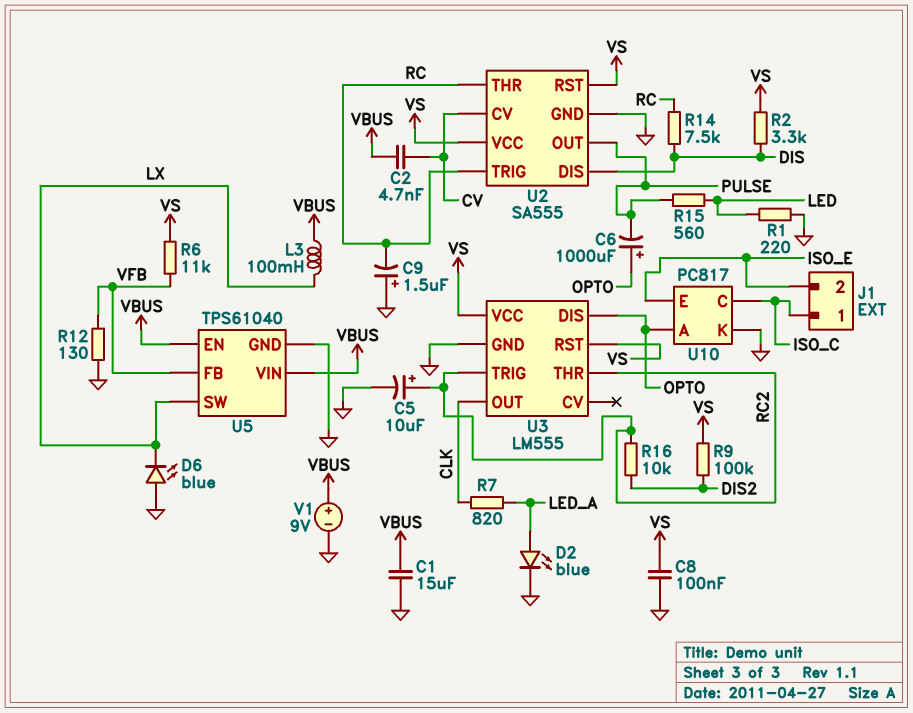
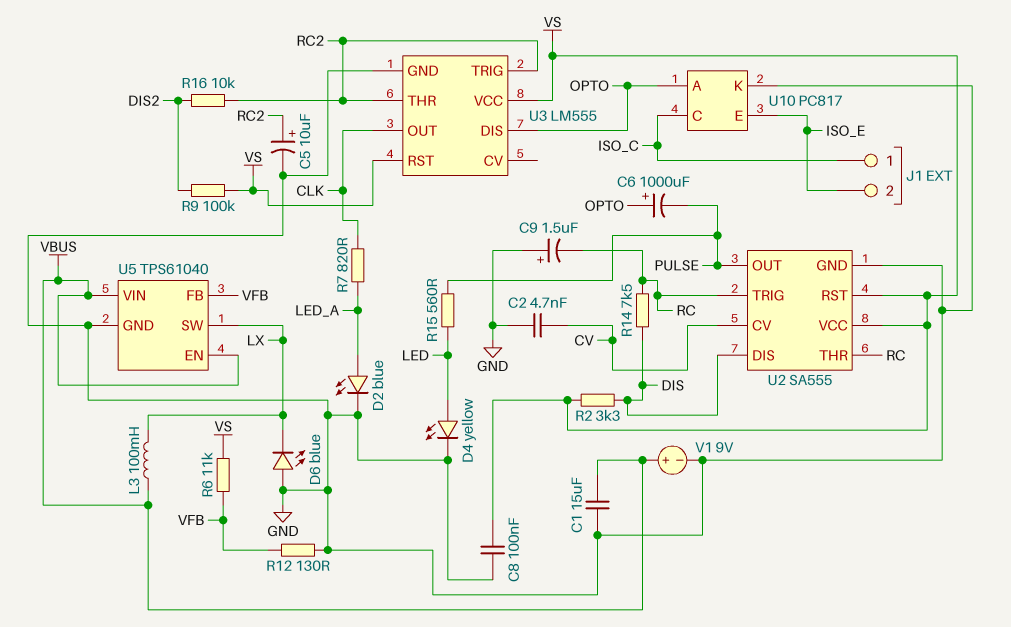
C2: 4.7nF (CV, VBUS) -> 4.7nF (CV, GND)
D4: none -> LED yellow (A LED, K GND)
R1: 220 (GND, LED) -> none

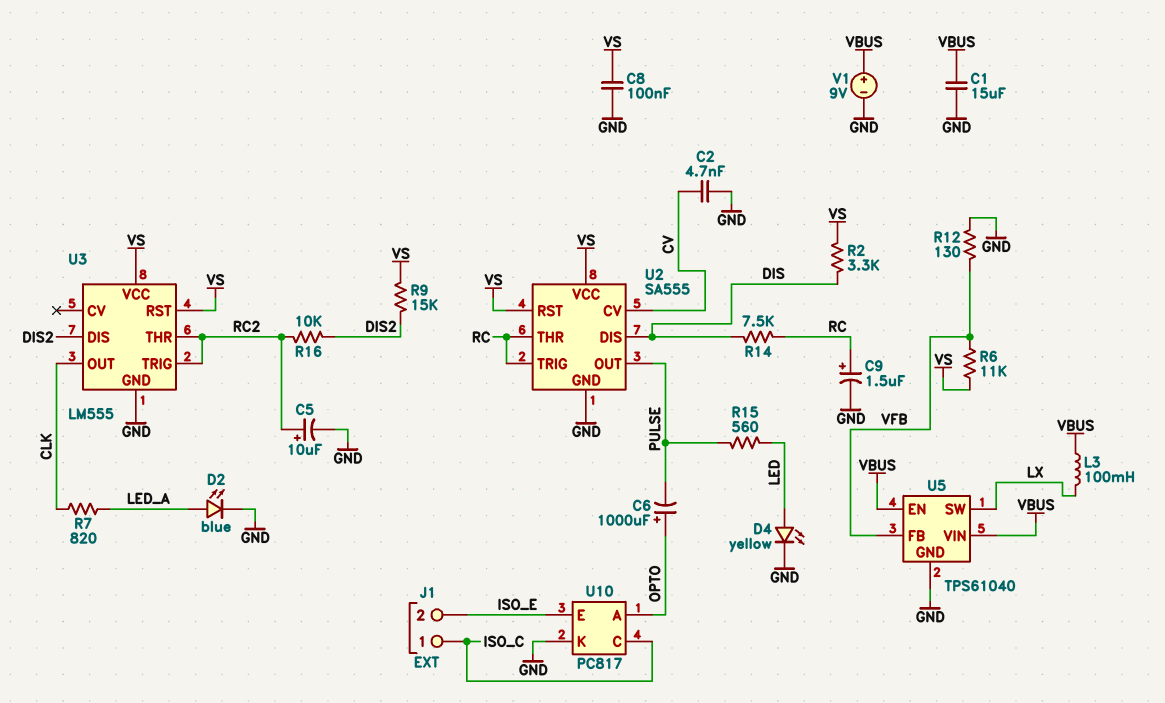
C9: 1.5uF (plus GND, minus RC) -> 1.5uF (plus RC, minus GND)
D6: LED blue (A GND, K LX) -> none
R9: 100k (DIS2, VS) -> 15k (DIS2, VS)
U3 pin DIS: OPTO -> DIS2

